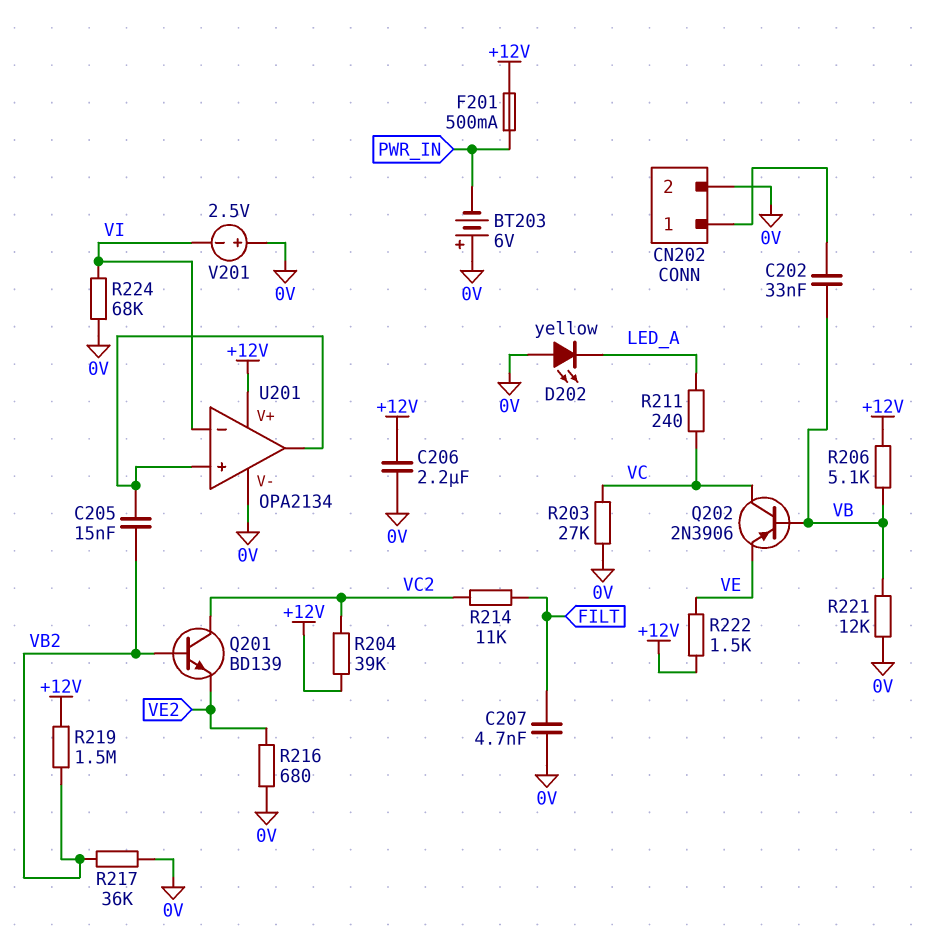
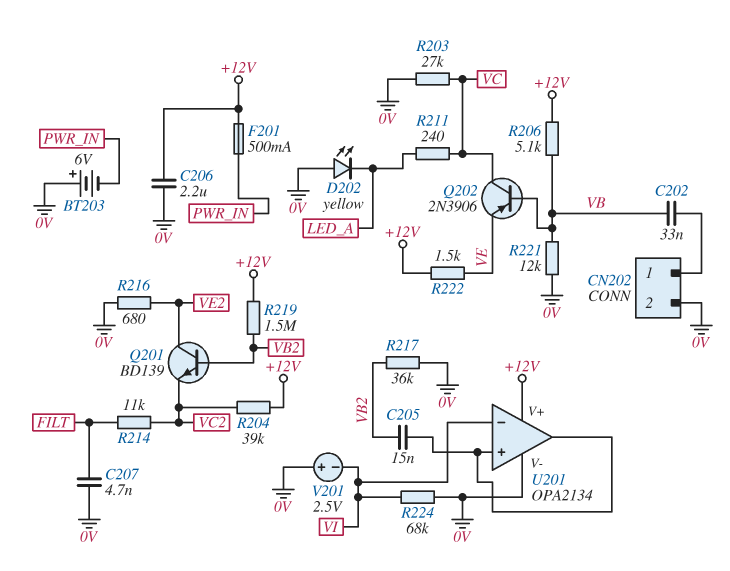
Q201: NPN BD139 (B VB2, C VC2, E VE2) -> NPN BD139 (B VB2, C VE2, E VC2)

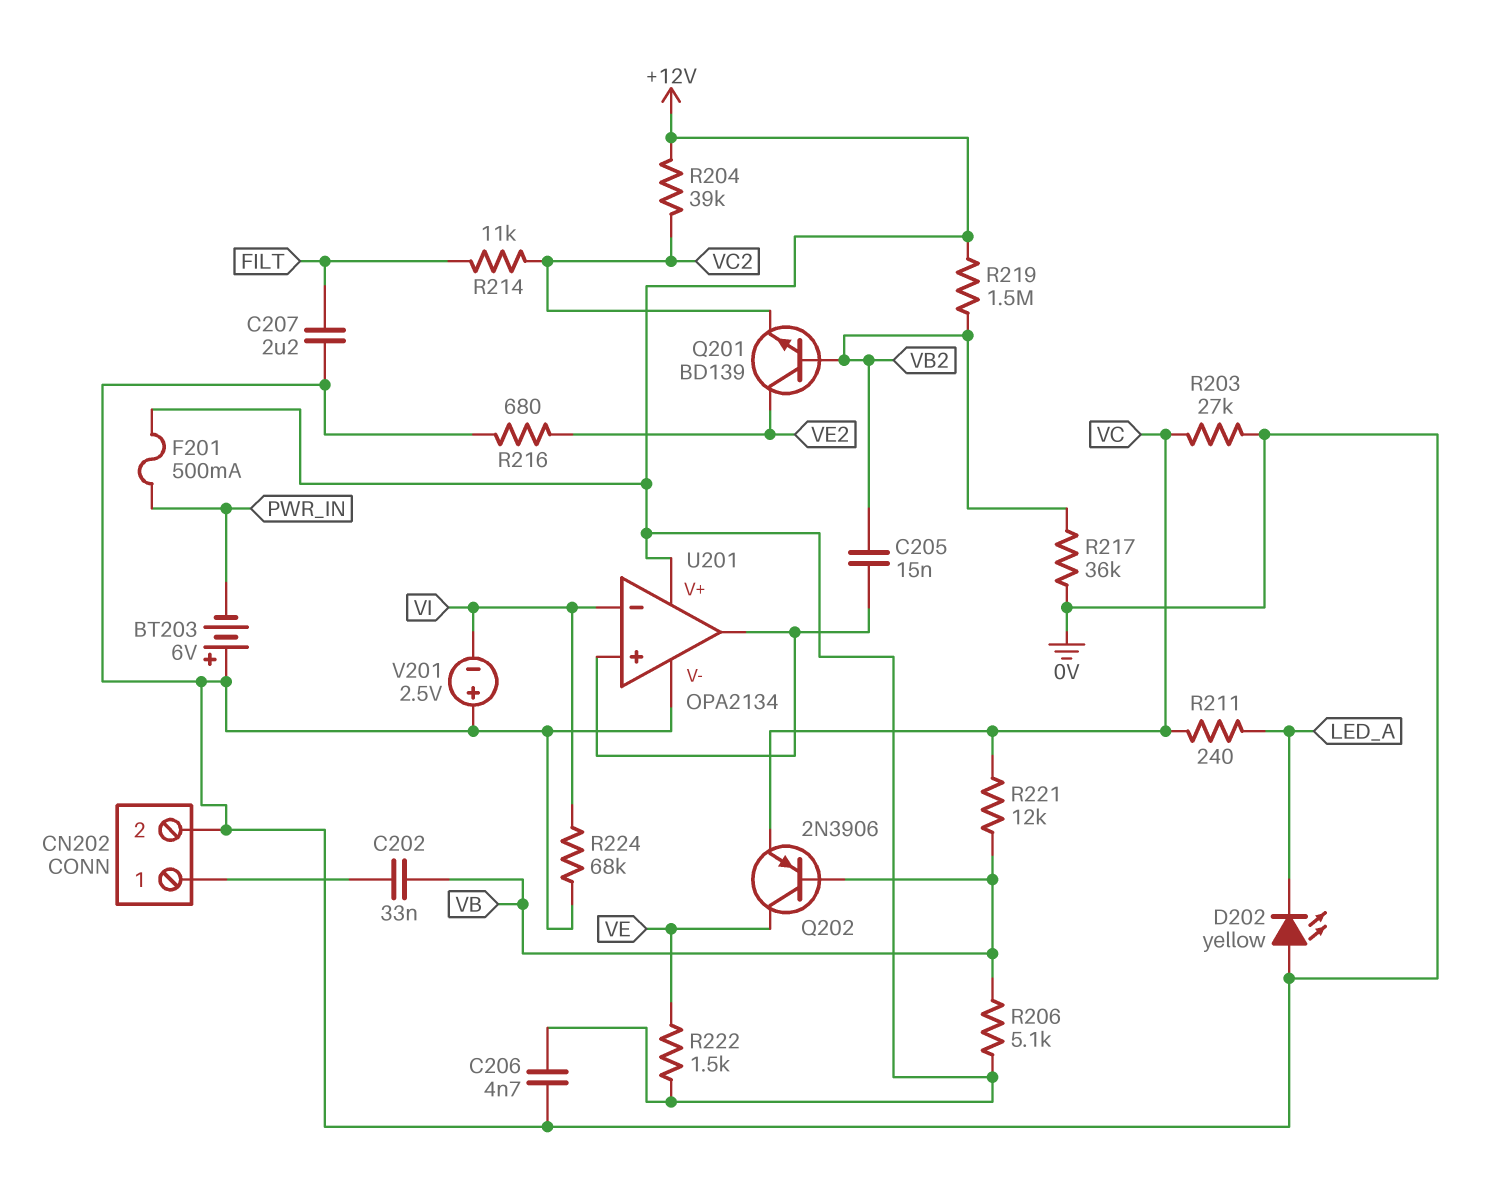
C206: 2.2uF (+12V, 0V) -> 4.7nF (+12V, 0V)
C207: 4.7nF (0V, FILT) -> 2.2uF (0V, FILT)
Q202: PNP 2N3906 (B VB, C VC, E VE) -> PNP 2N3906 (B VB, C VE, E VC)
R221: 12k (0V, VB) -> 12k (VB, VC)

